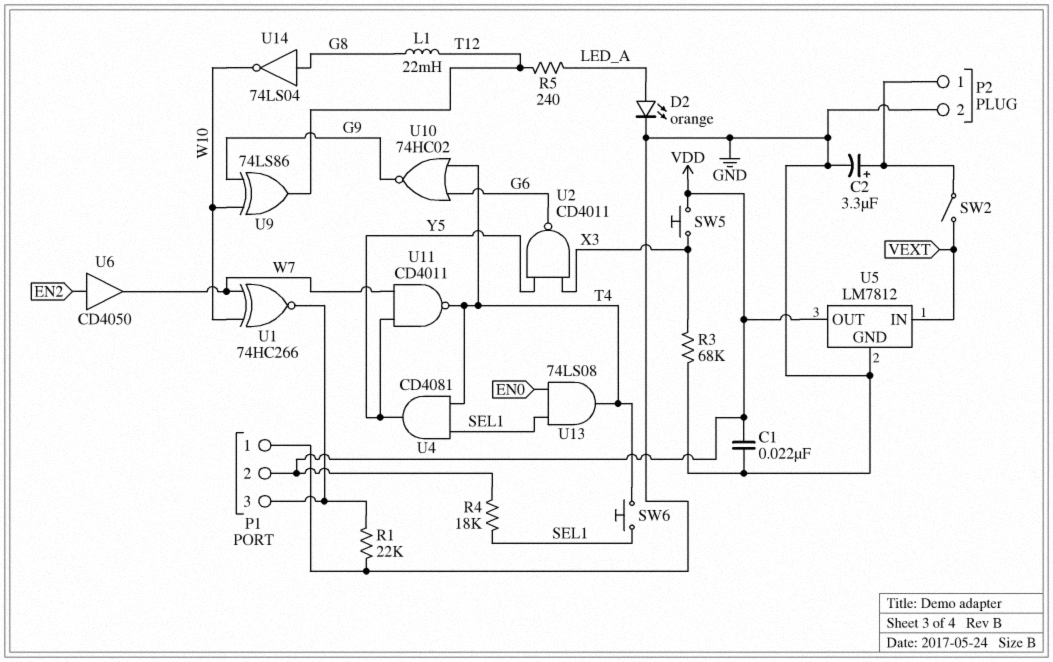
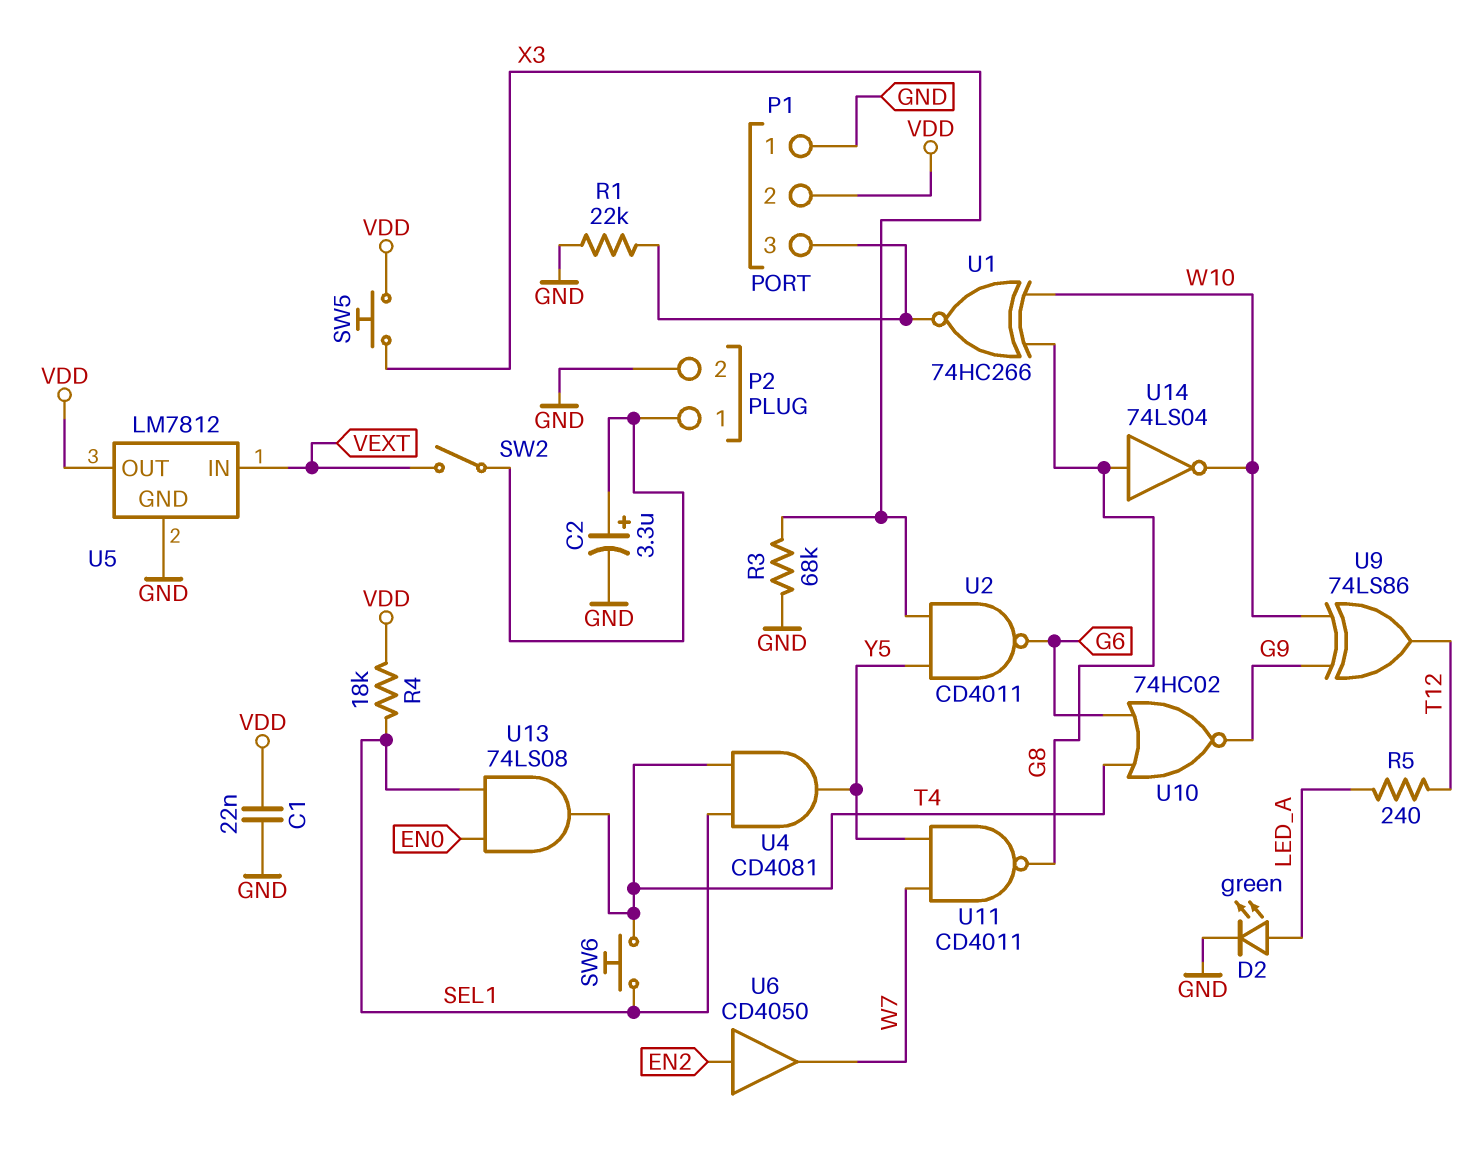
D2: LED orange (A LED_A, K GND) -> LED green (A LED_A, K GND)
L1: 22mH (G8, T12) -> none
U1: XNOR 74HC266 (in W7, in W10, out P1/3) -> XNOR 74HC266 (in G8, in W10, out P1/3)
U11: NAND CD4011 (in W7, in Y5, out T4) -> NAND CD4011 (in W7, in Y5, out G8)

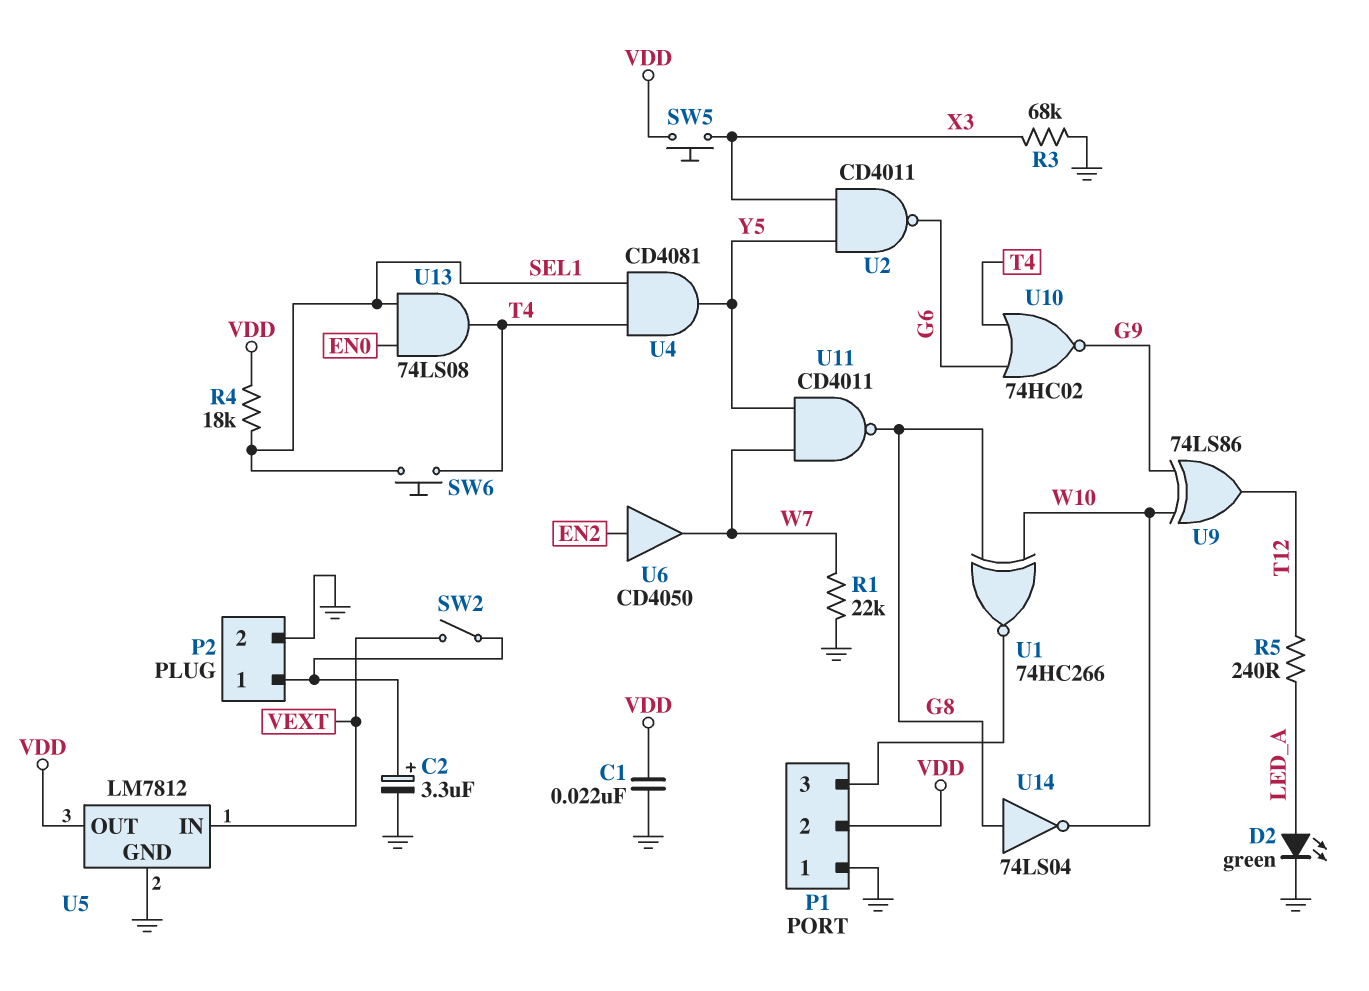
R1: 22k (GND, P1/3) -> 22k (GND, W7)

